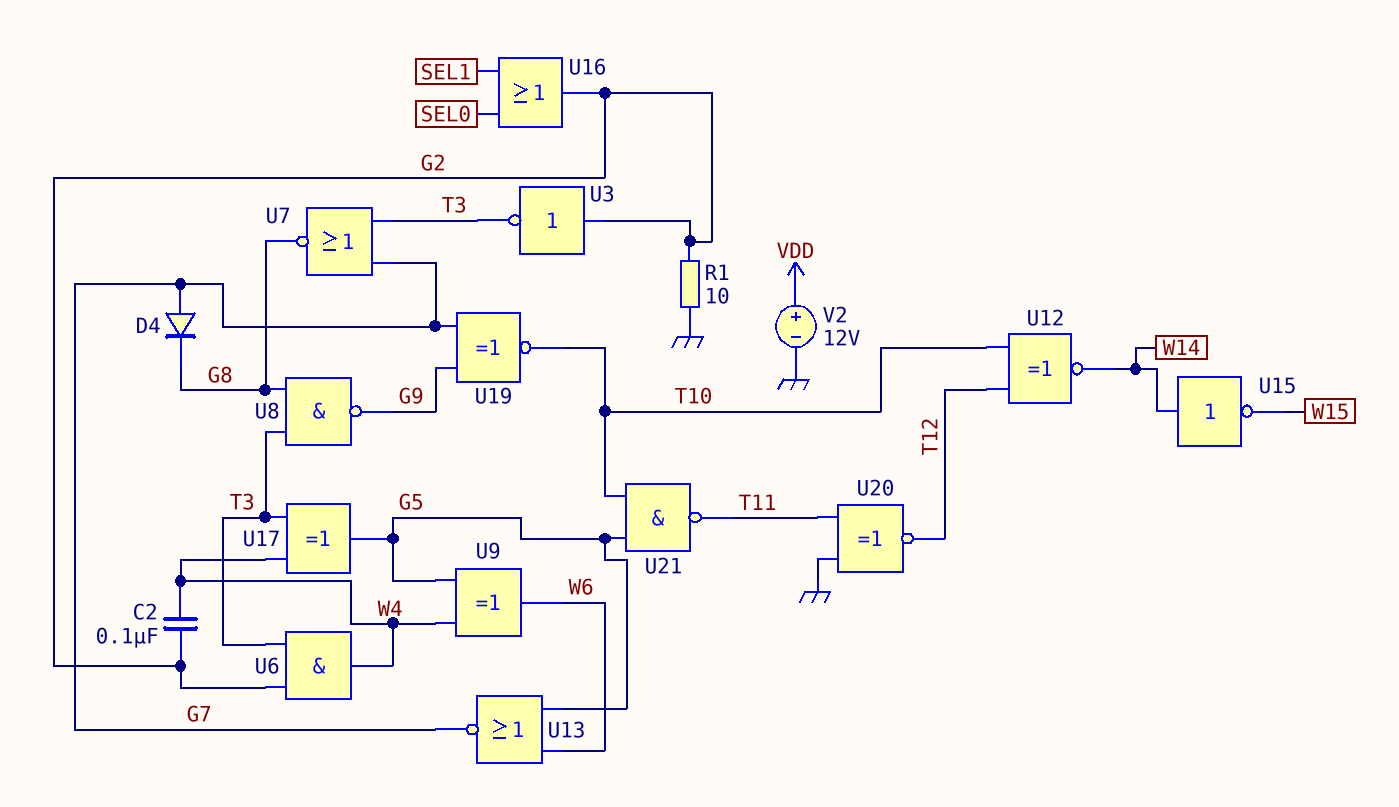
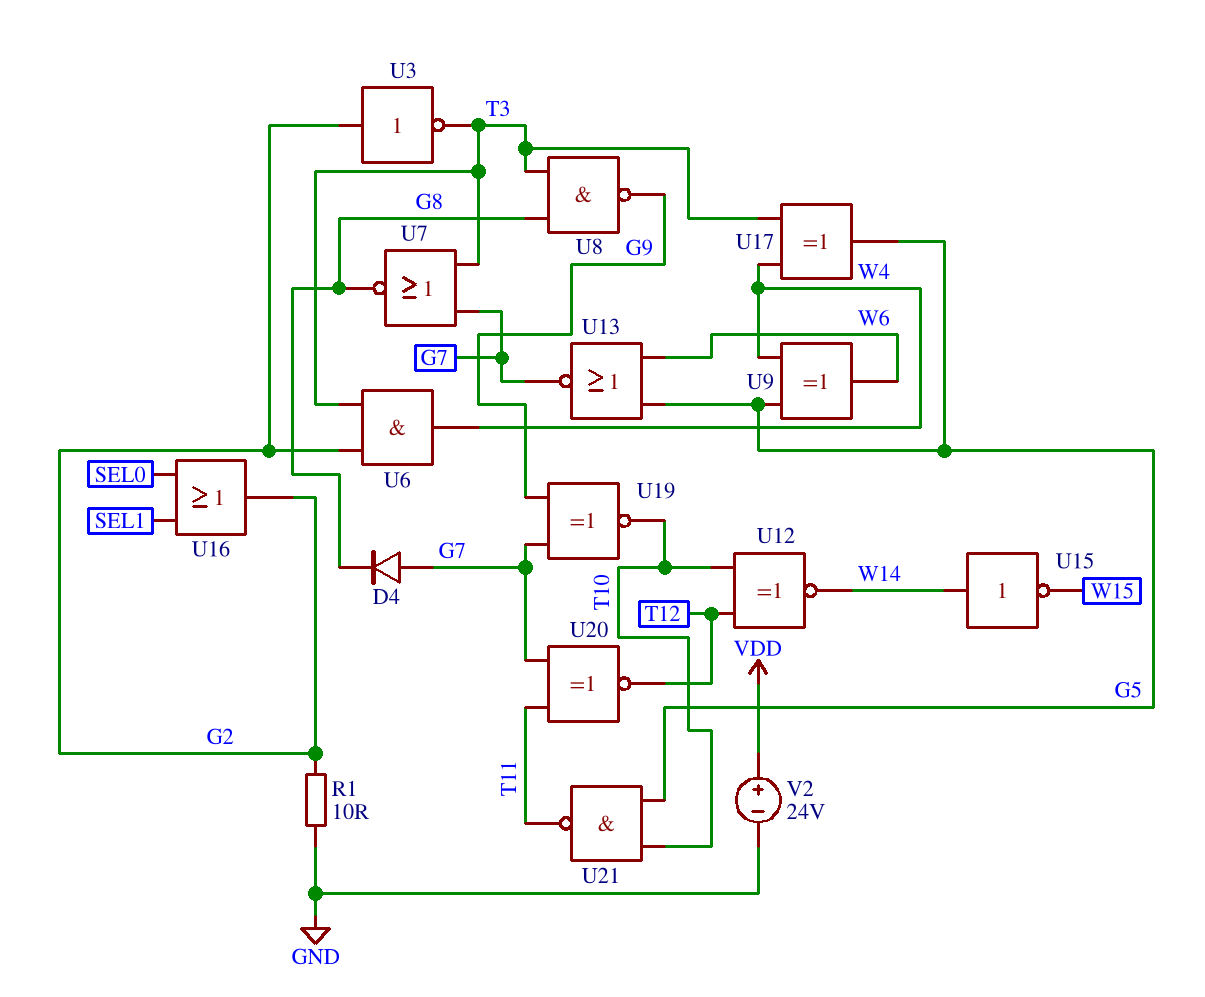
C2: 100nF (G2, W4) -> none
U20: XNOR (in GND, in T11, out T12) -> XNOR (in G7, in T11, out T12)
V2: 12V (plus VDD, minus GND) -> 24V (plus VDD, minus GND)

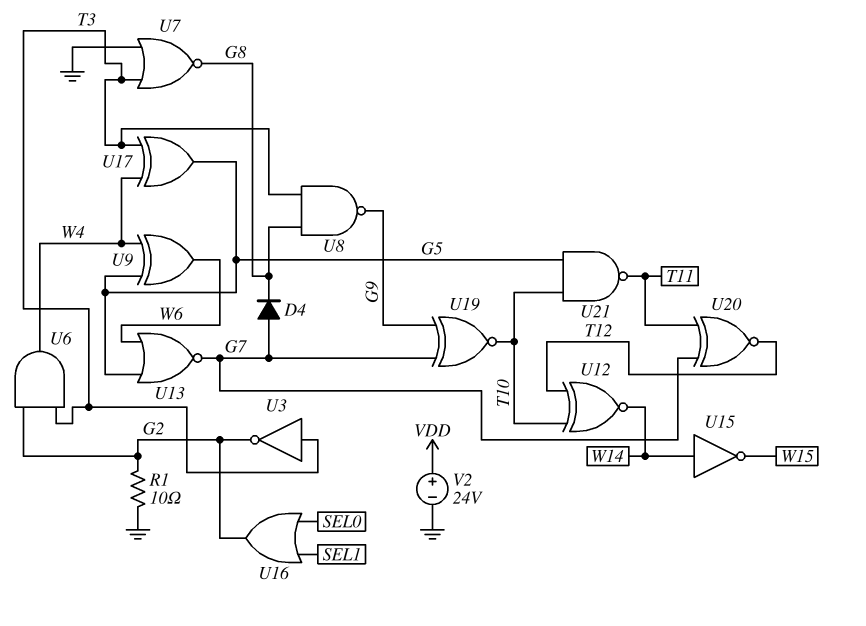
U3: NOT (in G2, out T3) -> NOT (in T3, out G2)
U7: NOR (in G7, in T3, out G8) -> NOR (in GND, in T3, out G8)

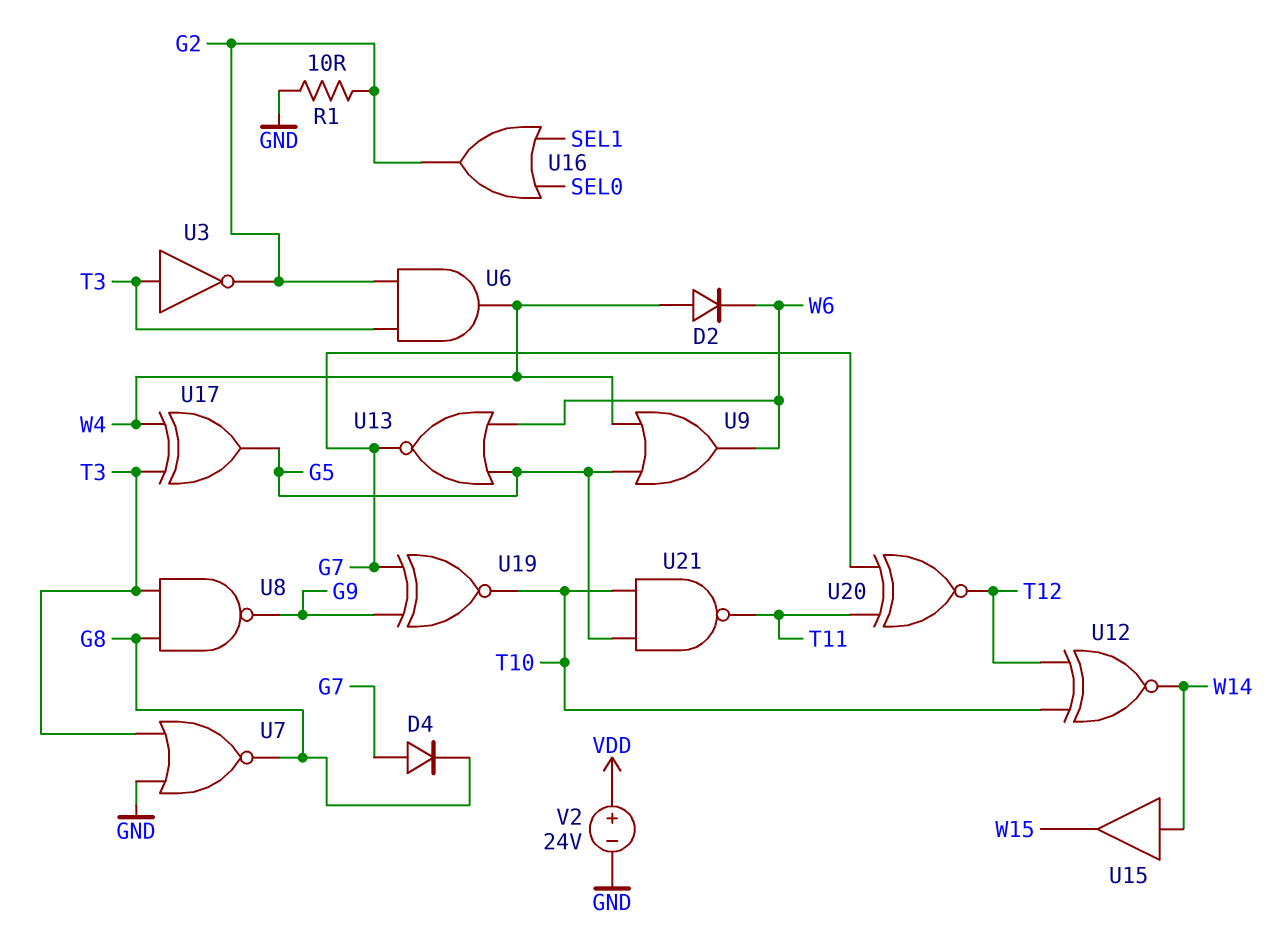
D2: none -> diode (A W4, K W6)
U9: XOR (in G5, in W4, out W6) -> OR (in G5, in W4, out W6)
U15: NOT (in W14, out W15) -> buffer (in W14, out W15)

